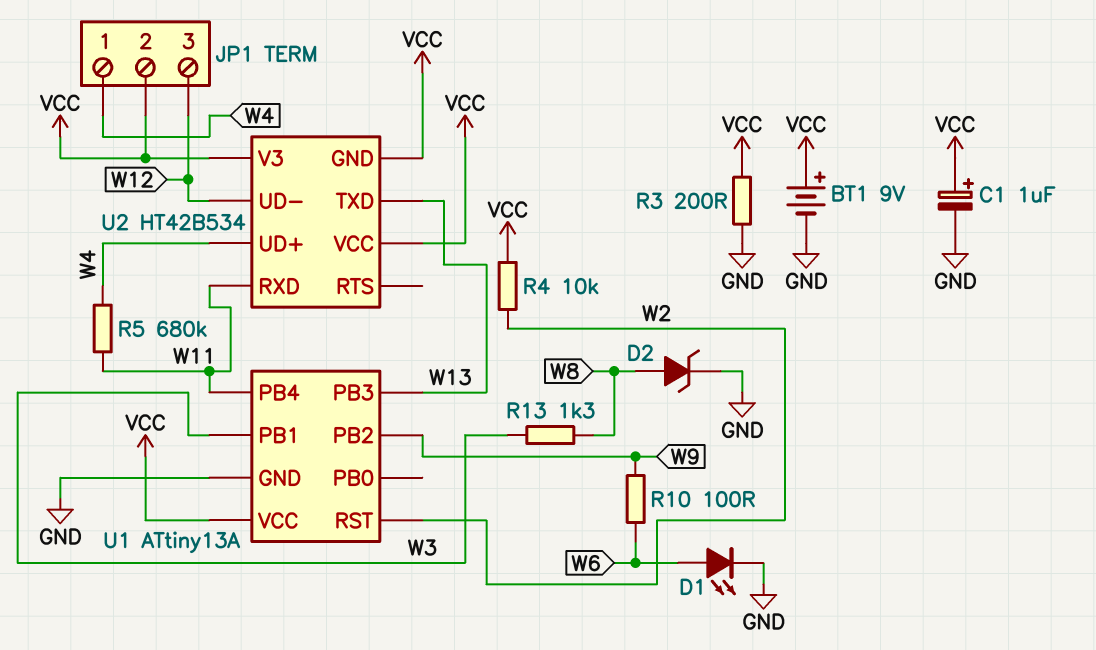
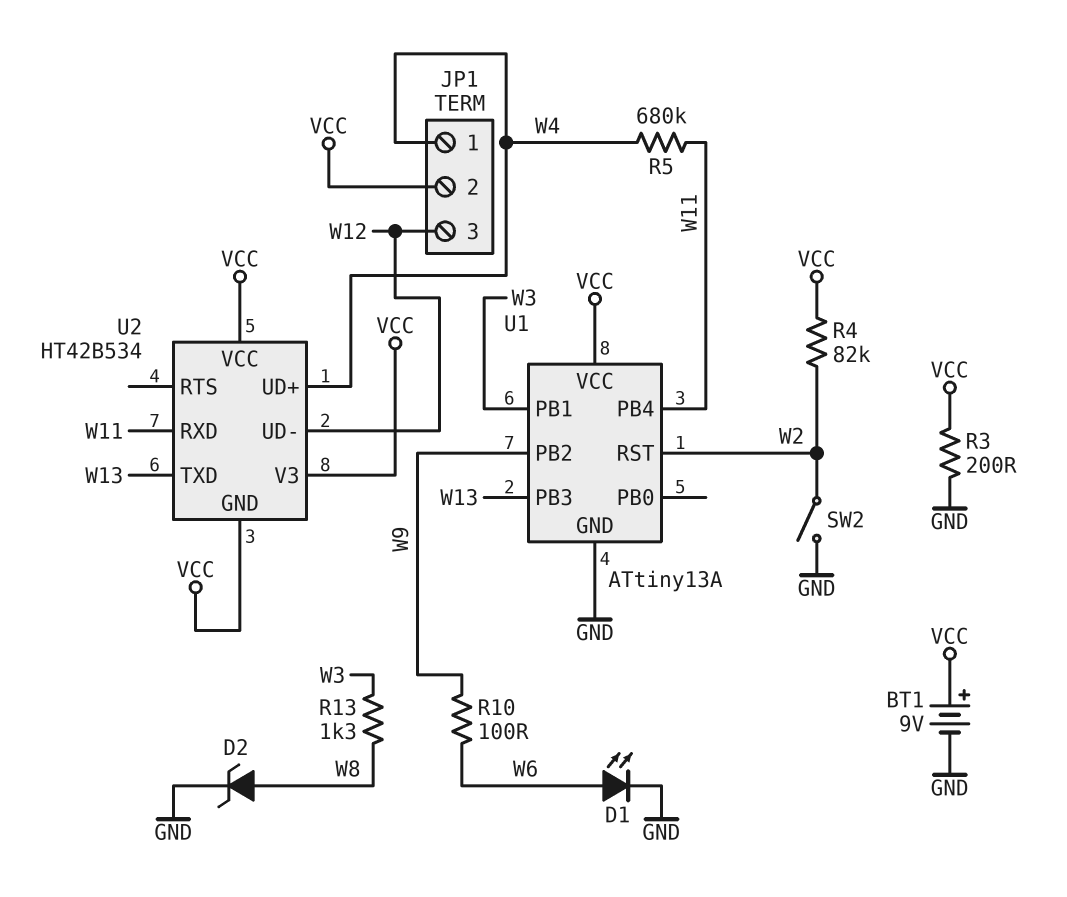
C1: 1uF (plus VCC, minus GND) -> none
R4: 10k (VCC, W2) -> 82k (VCC, W2)
SW2: none -> switch (GND, W2)

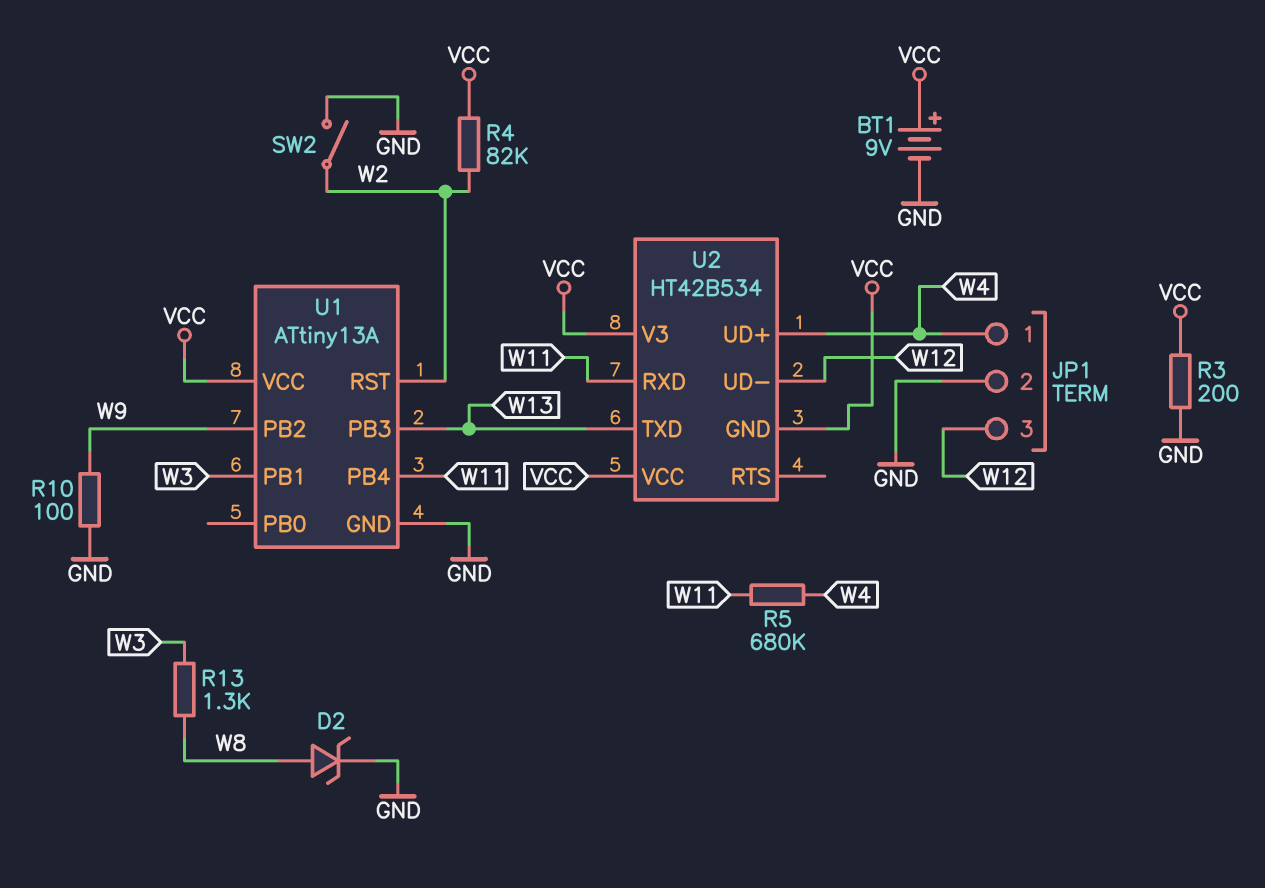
D1: LED (A W6, K GND) -> none
JP1 pin 2: VCC -> GND
R10: 100 (W6, W9) -> 100 (GND, W9)

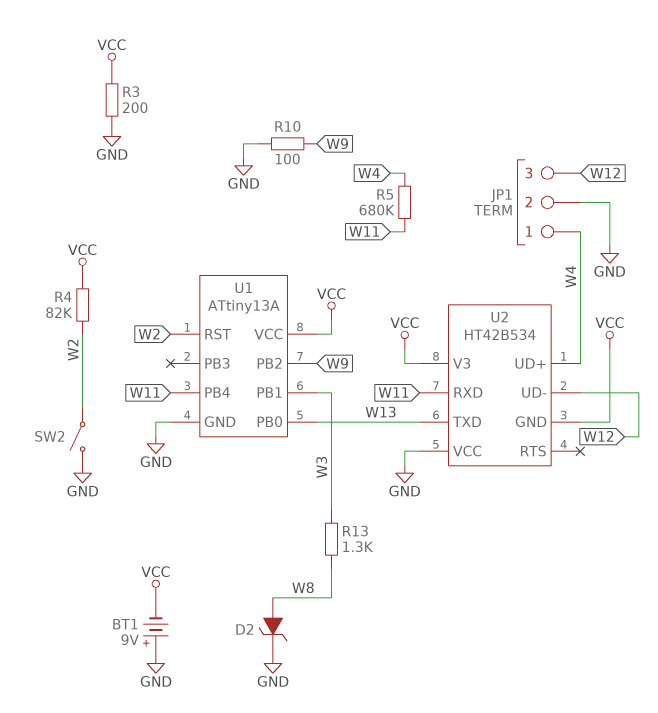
BT1: 9V (plus VCC, minus GND) -> 9V (plus GND, minus VCC)
U1 pin PB0: none -> W13
U1 pin PB3: W13 -> none
U2 pin VCC: VCC -> GND

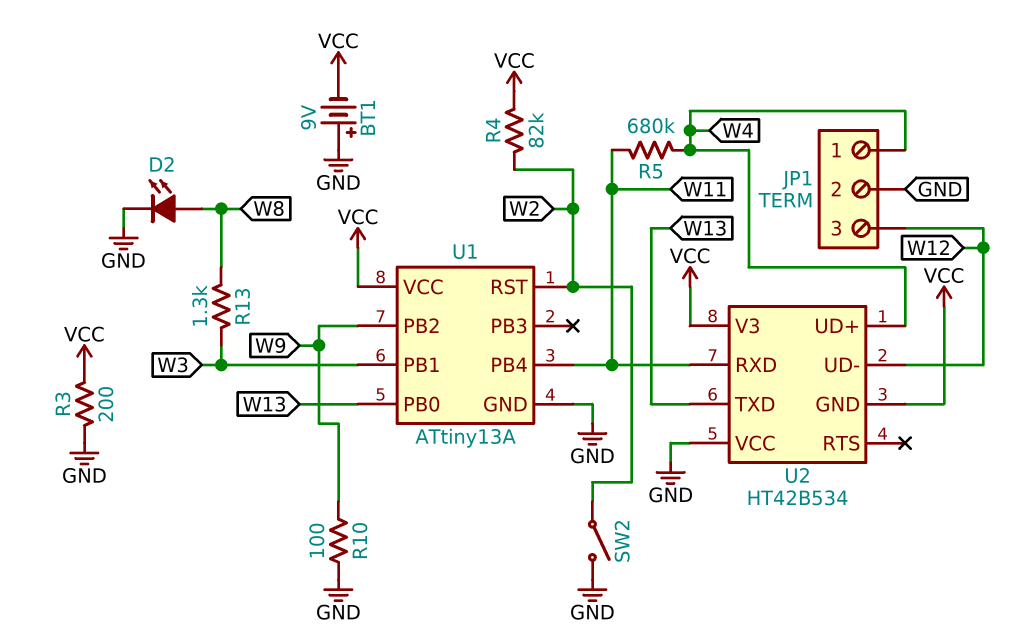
D2: zener (A W8, K GND) -> LED (A W8, K GND)

